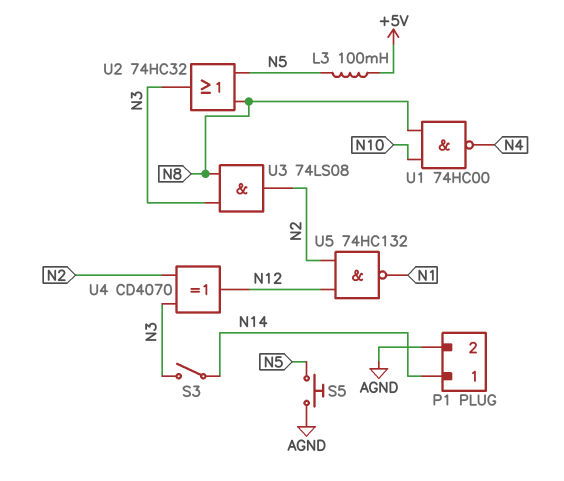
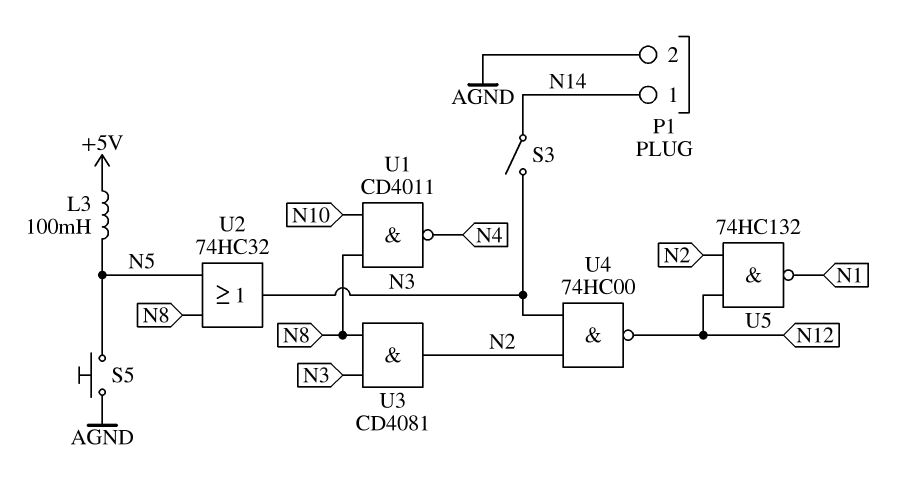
U1: NAND 74HC00 (in N8, in N10, out N4) -> NAND CD4011 (in N8, in N10, out N4)
U3: AND 74LS08 (in N3, in N8, out N2) -> AND CD4081 (in N3, in N8, out N2)
U4: XOR CD4070 (in N2, in N3, out N12) -> NAND 74HC00 (in N2, in N3, out N12)

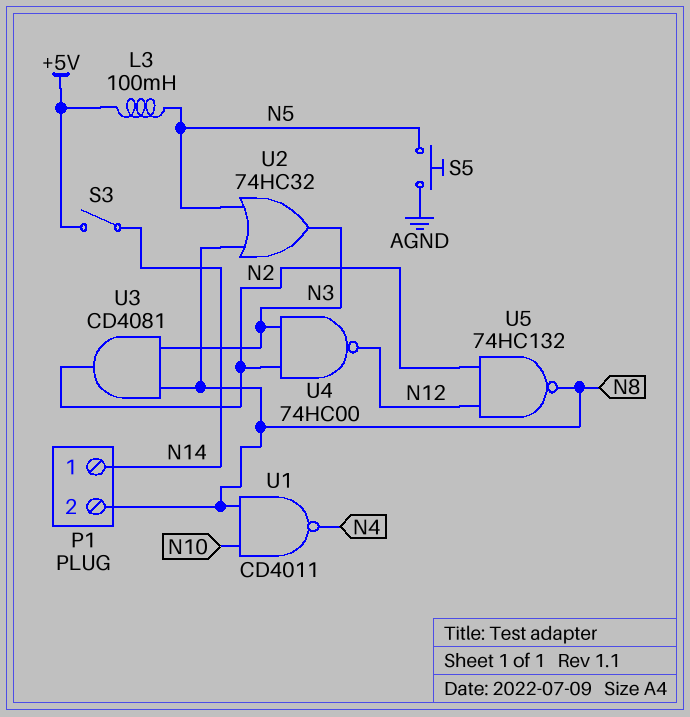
P1 pin 2: AGND -> N8
S3: switch (N3, N14) -> switch (+5V, N14)
U5: NAND 74HC132 (in N2, in N12, out N1) -> NAND 74HC132 (in N2, in N12, out N8)

